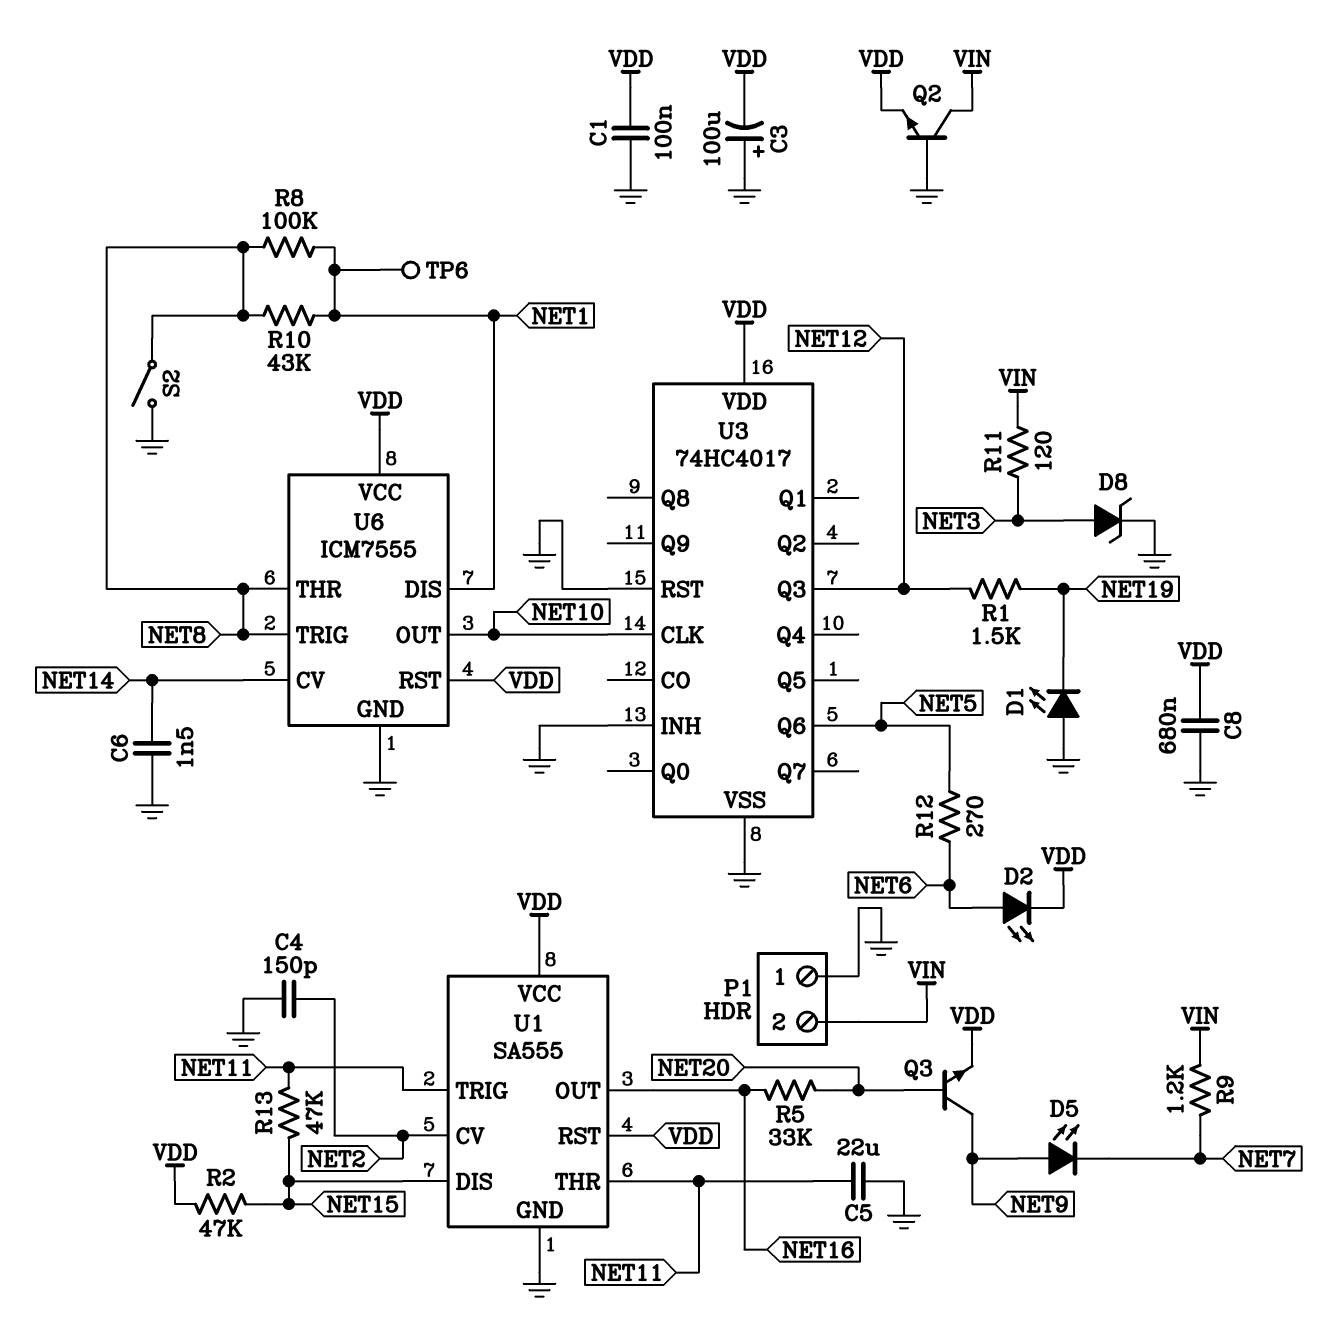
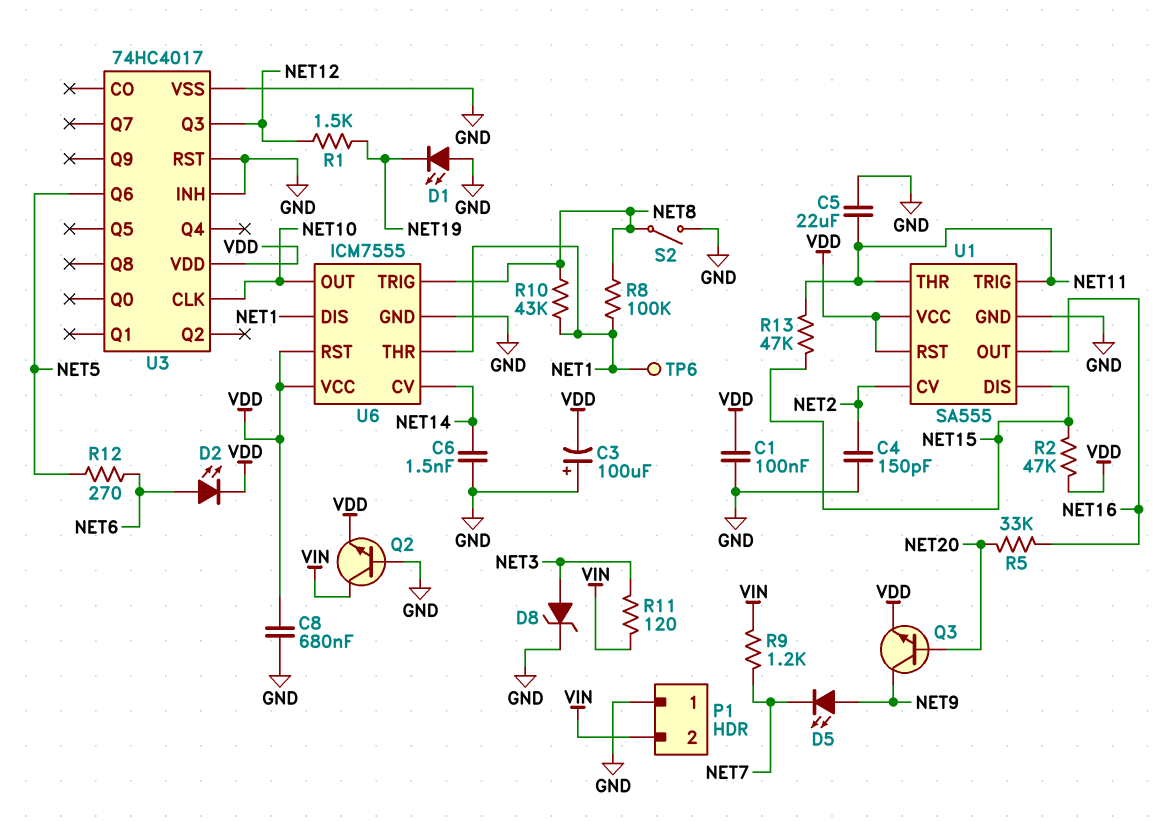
U6 pin THR: NET8 -> NET1

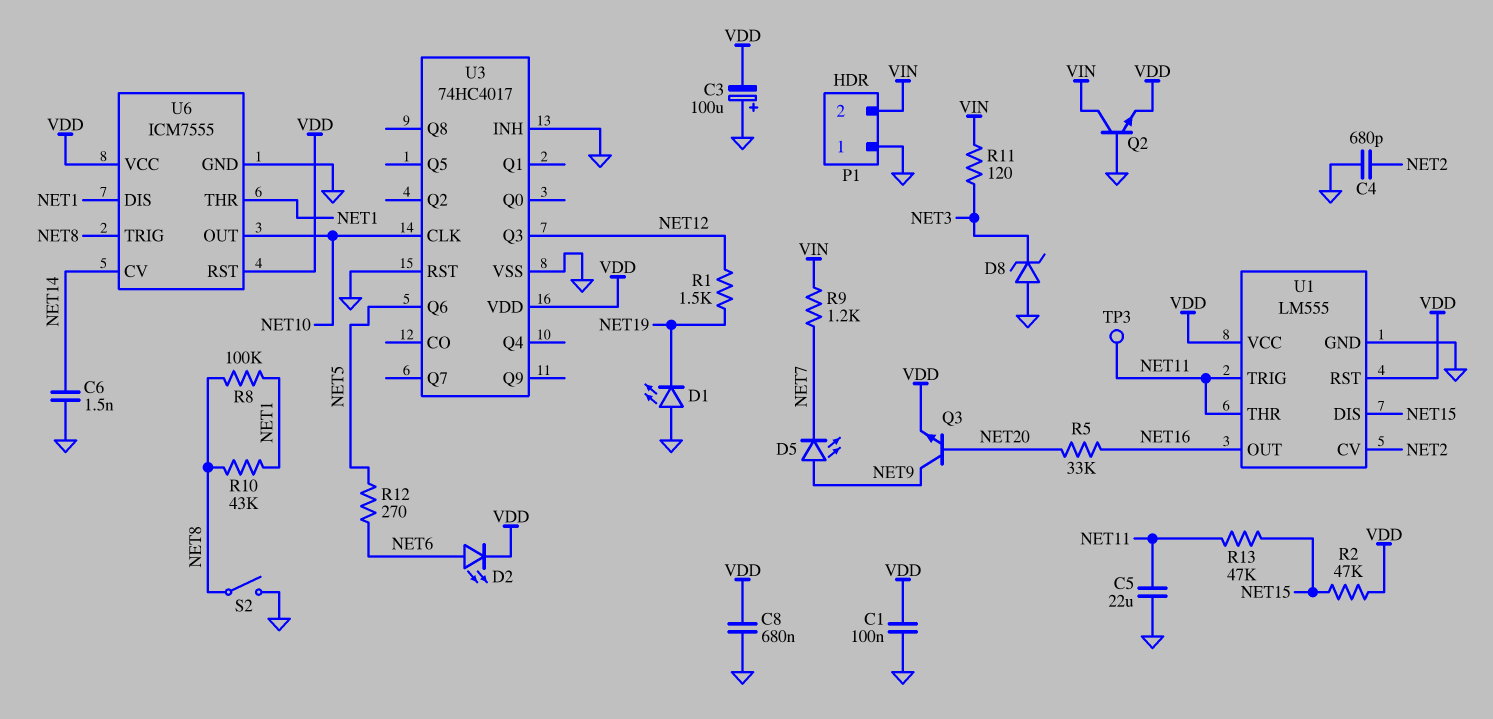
C4: 150pF (GND, NET2) -> 680pF (GND, NET2)
D8: zener (A NET3, K GND) -> zener (A GND, K NET3)
TP3: none -> test point (NET11)
TP6: test point (NET1) -> none
U1: SA555 -> LM555

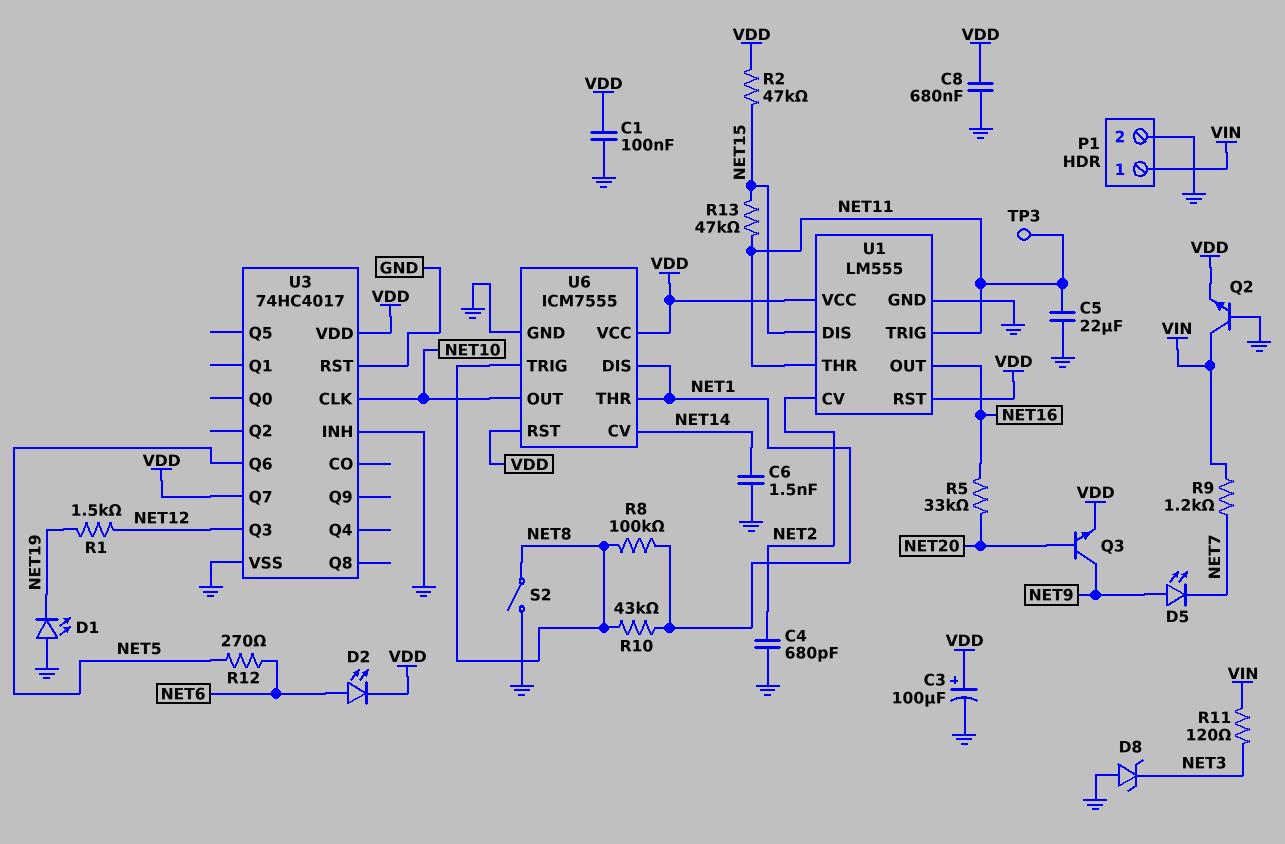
C3: 100uF (plus GND, minus VDD) -> 100uF (plus VDD, minus GND)
P1 pin 1: GND -> VIN
P1 pin 2: VIN -> GND
U3 pin Q7: none -> VDD

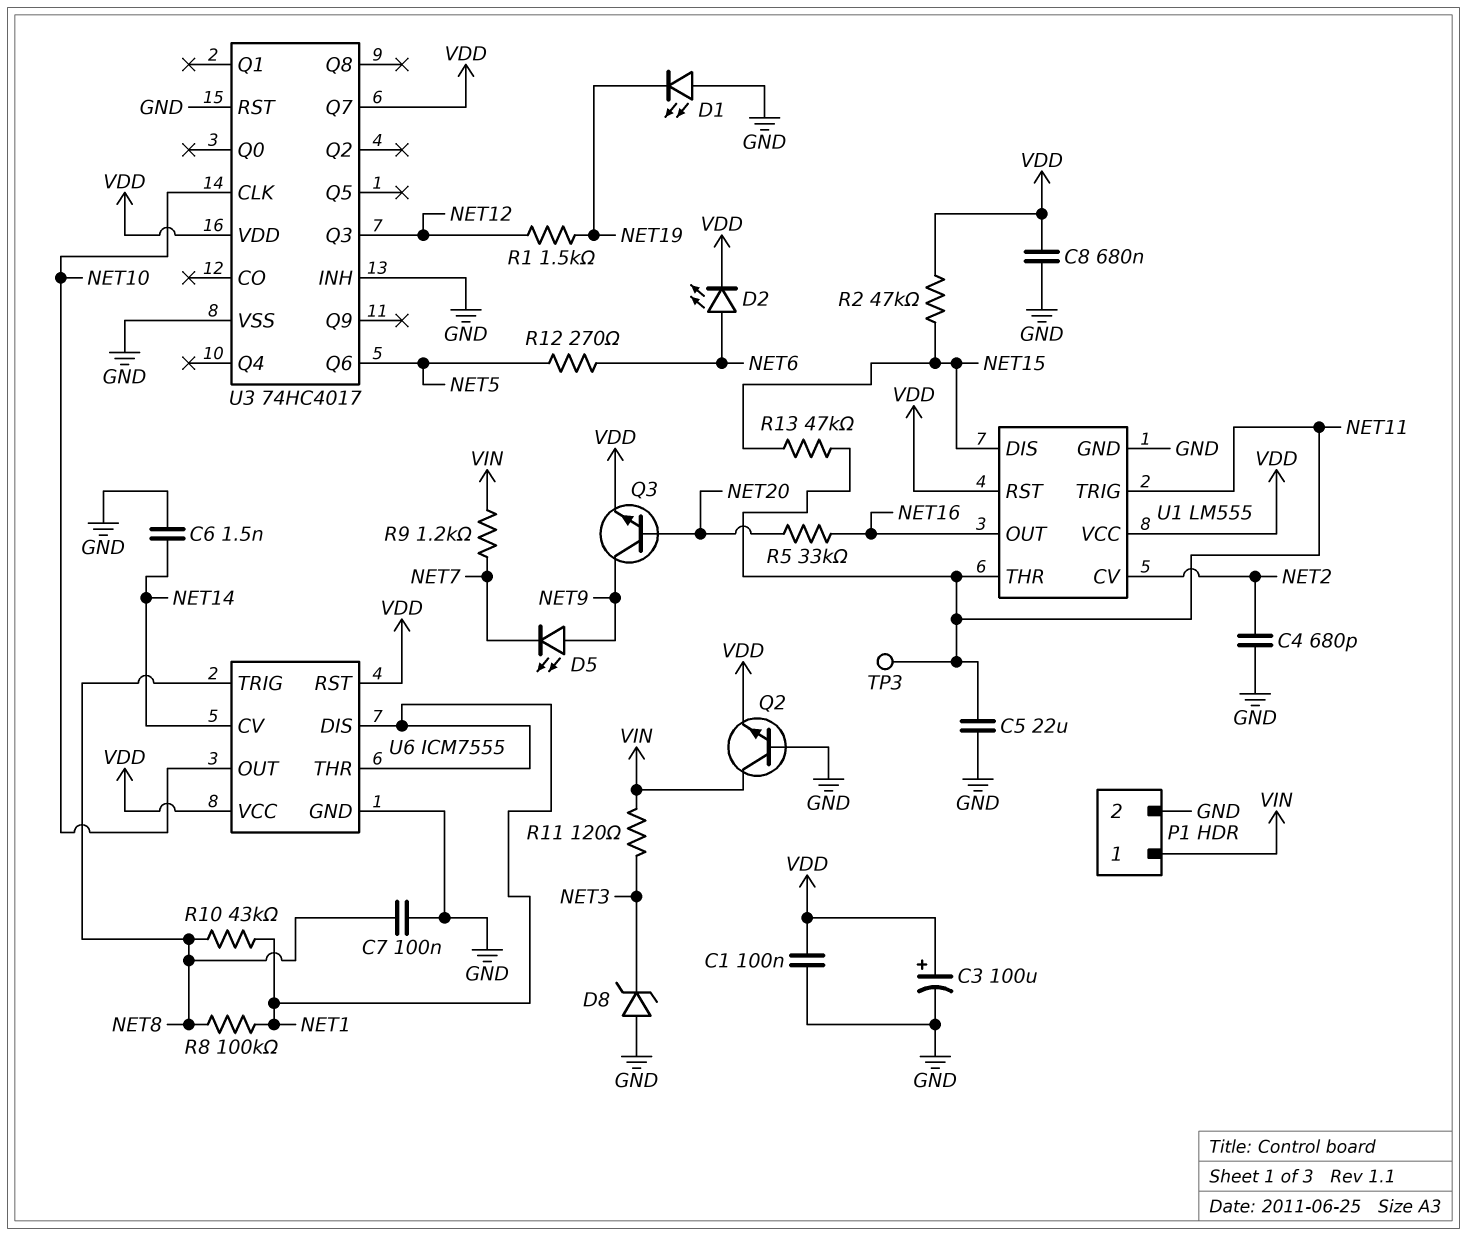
C7: none -> 100nF (GND, NET8)
S2: switch (GND, NET8) -> none

